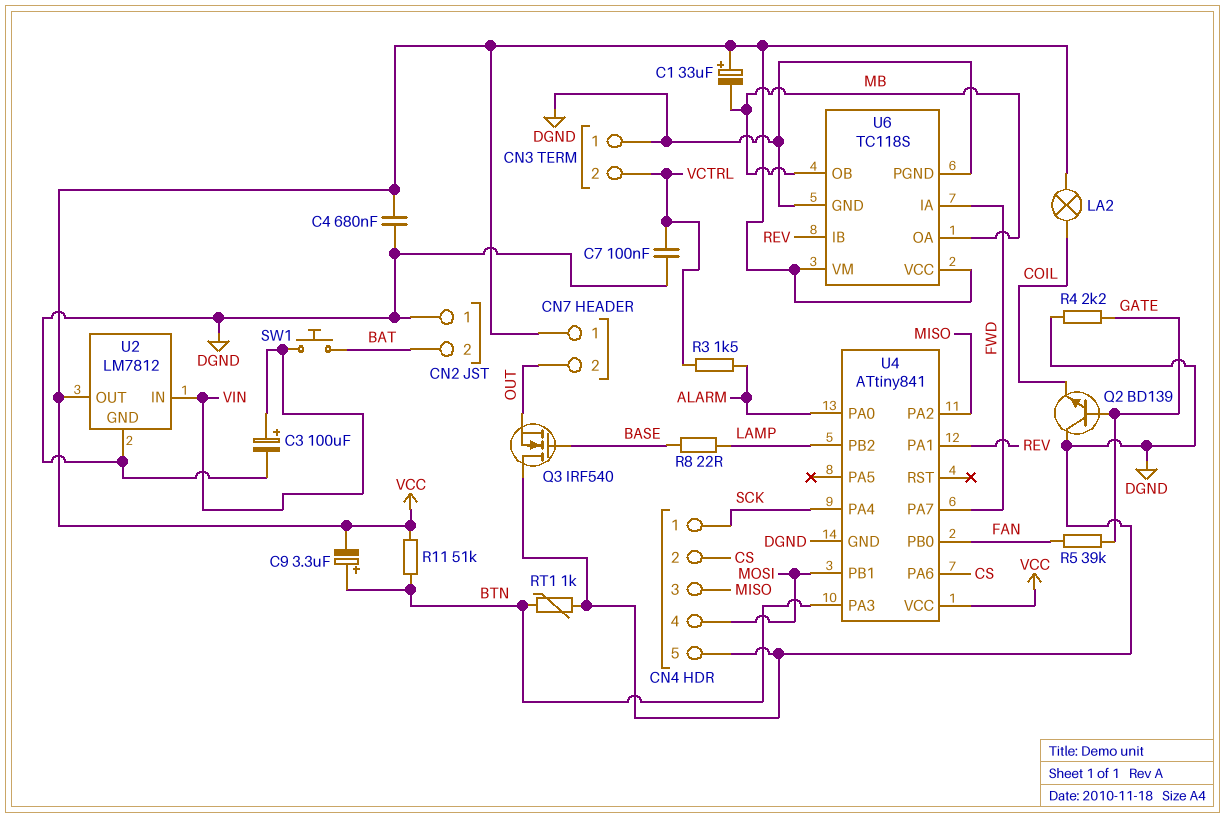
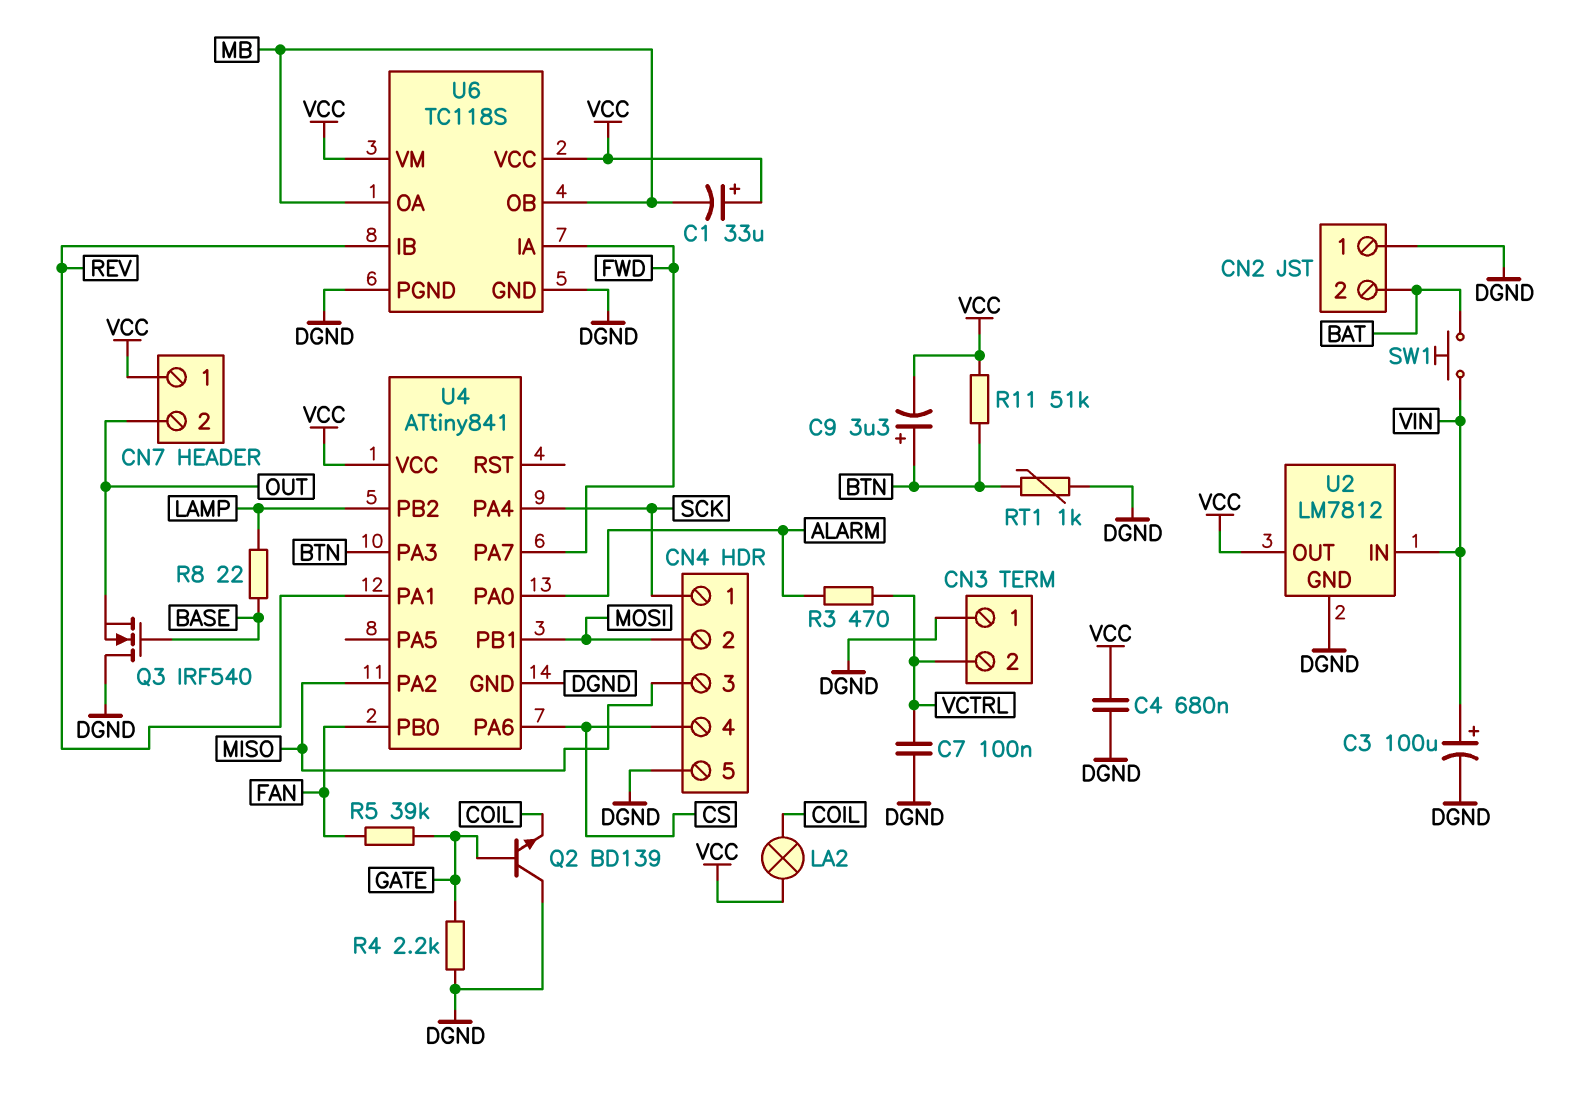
CN4 pin 2: CS -> MOSI
CN4 pin 4: MOSI -> CS
R3: 1.5k (ALARM, VCTRL) -> 470 (ALARM, VCTRL)

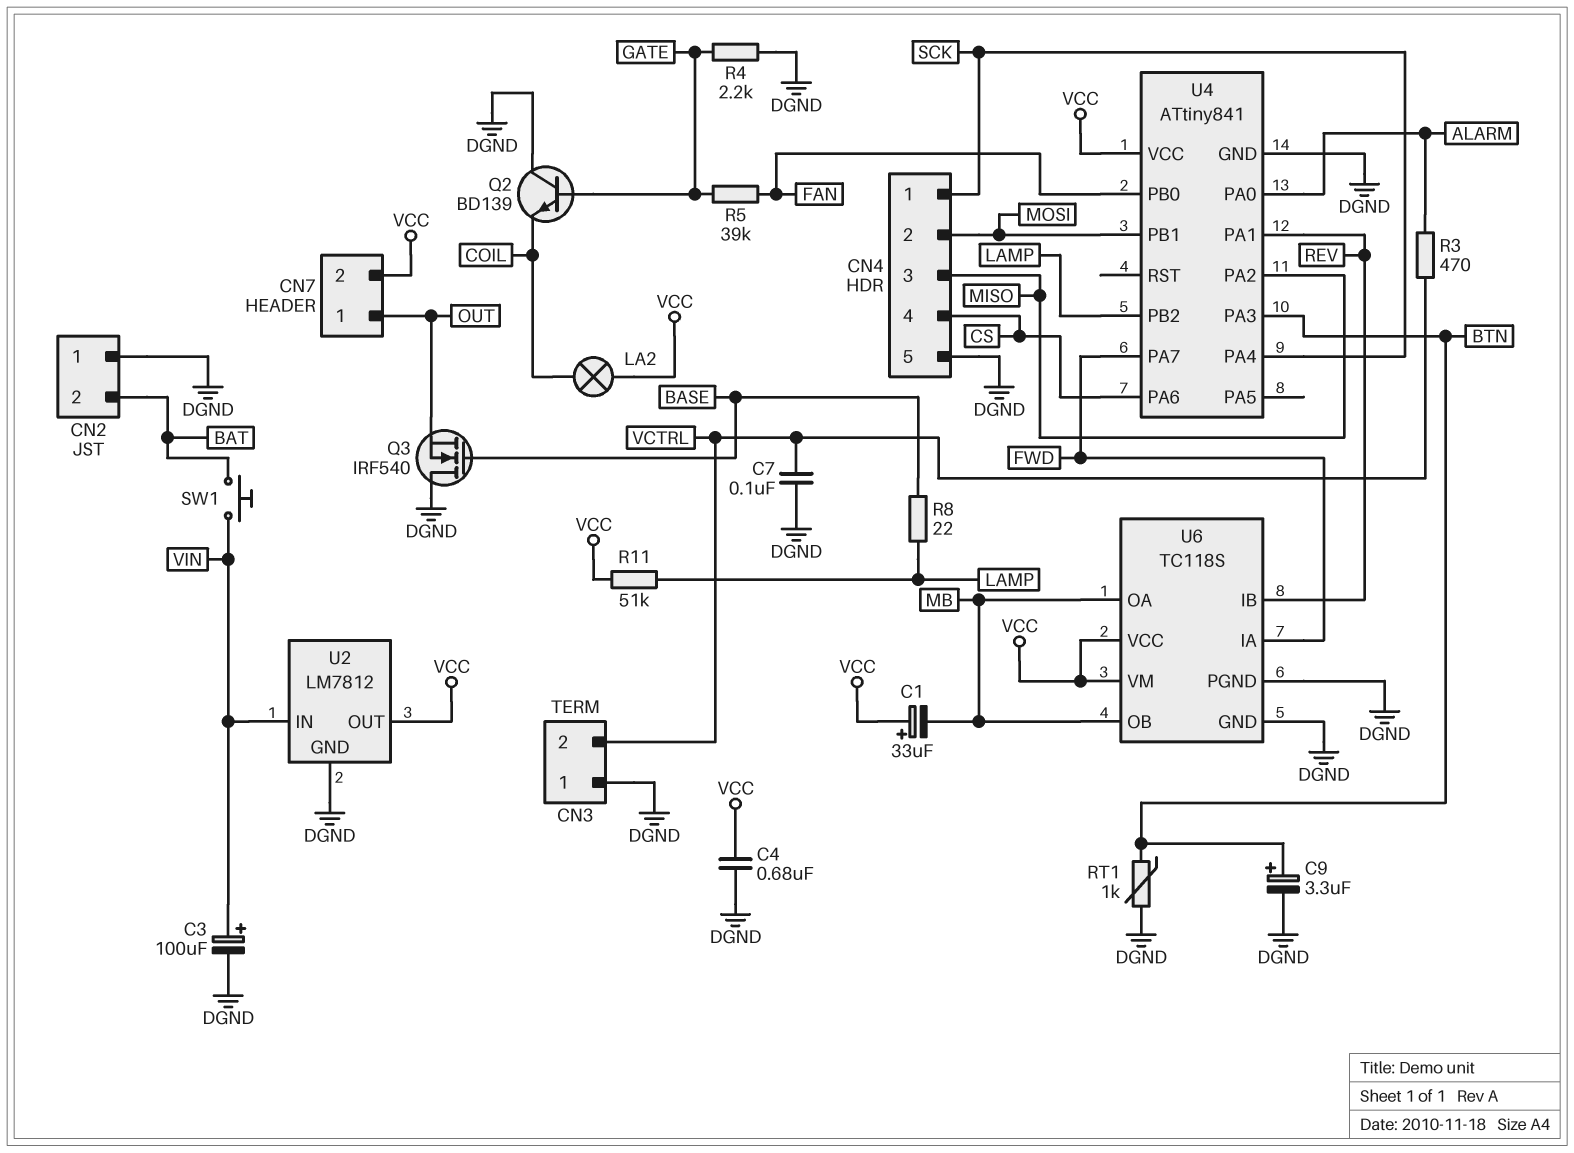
C9: 3.3uF (plus BTN, minus VCC) -> 3.3uF (plus BTN, minus DGND)
CN7 pin 1: VCC -> OUT
CN7 pin 2: OUT -> VCC
R11: 51k (BTN, VCC) -> 51k (LAMP, VCC)

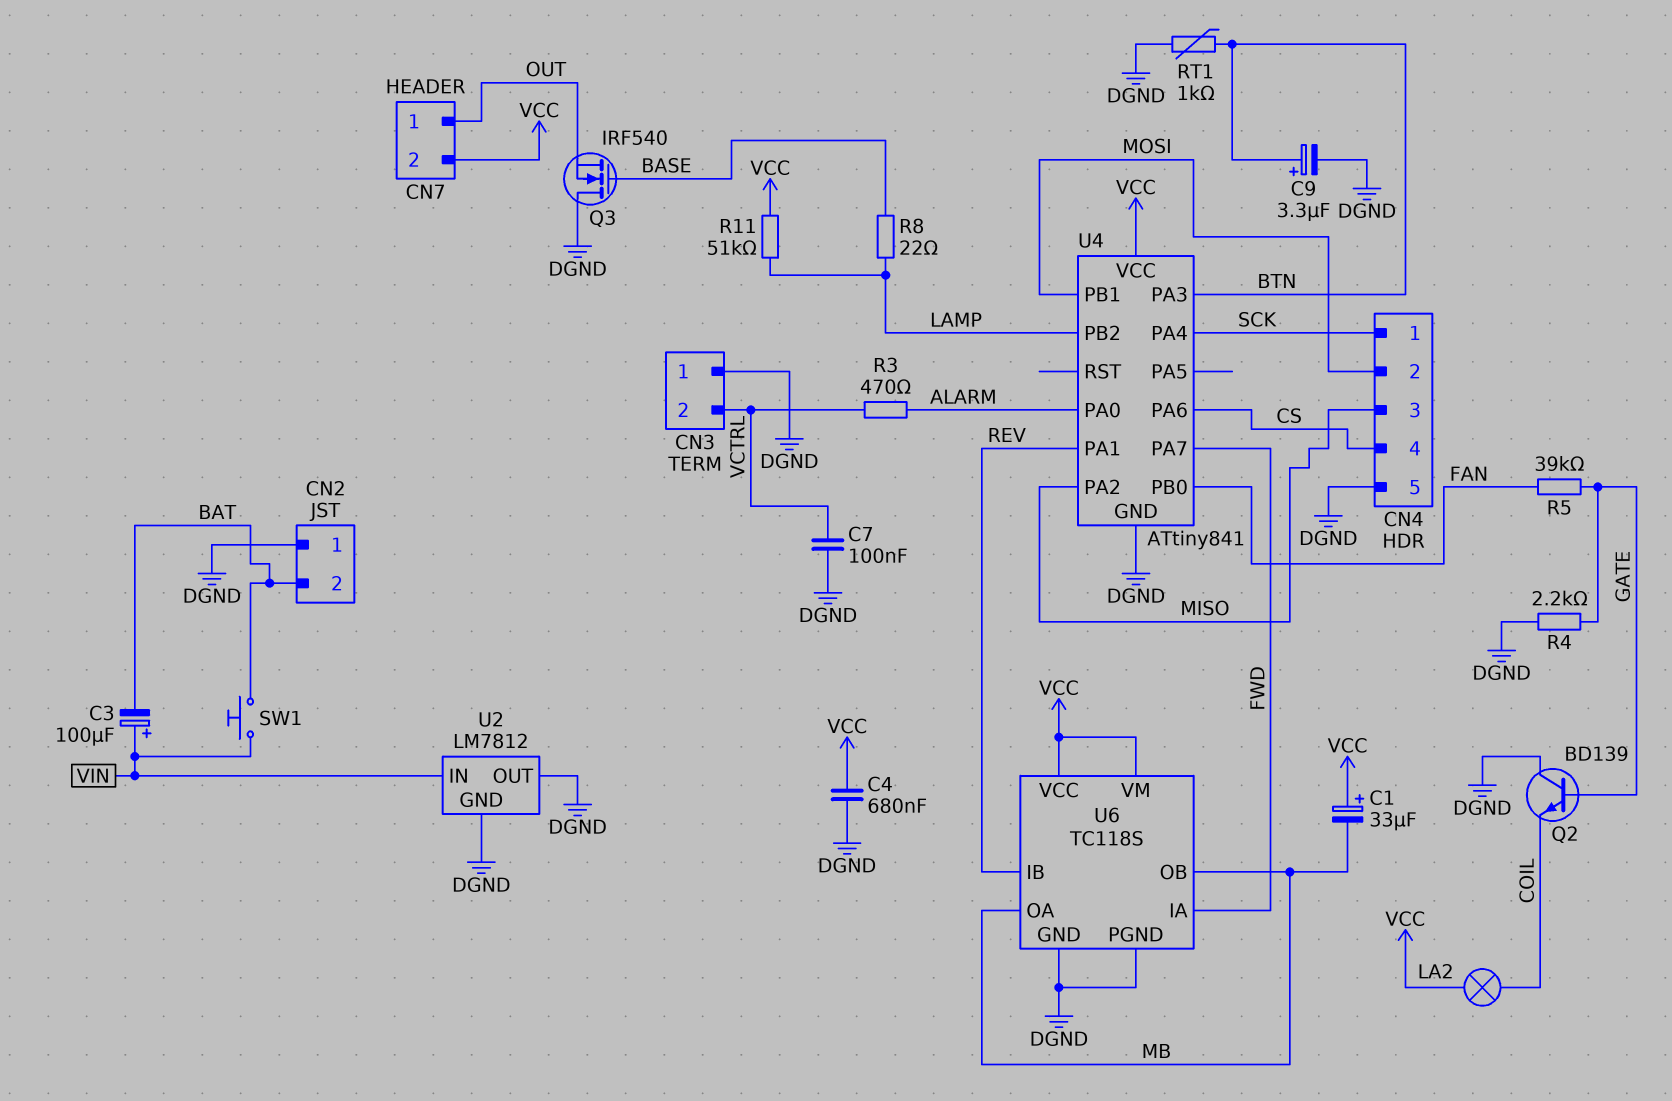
C3: 100uF (plus VIN, minus DGND) -> 100uF (plus VIN, minus BAT)
U2 pin OUT: VCC -> DGND

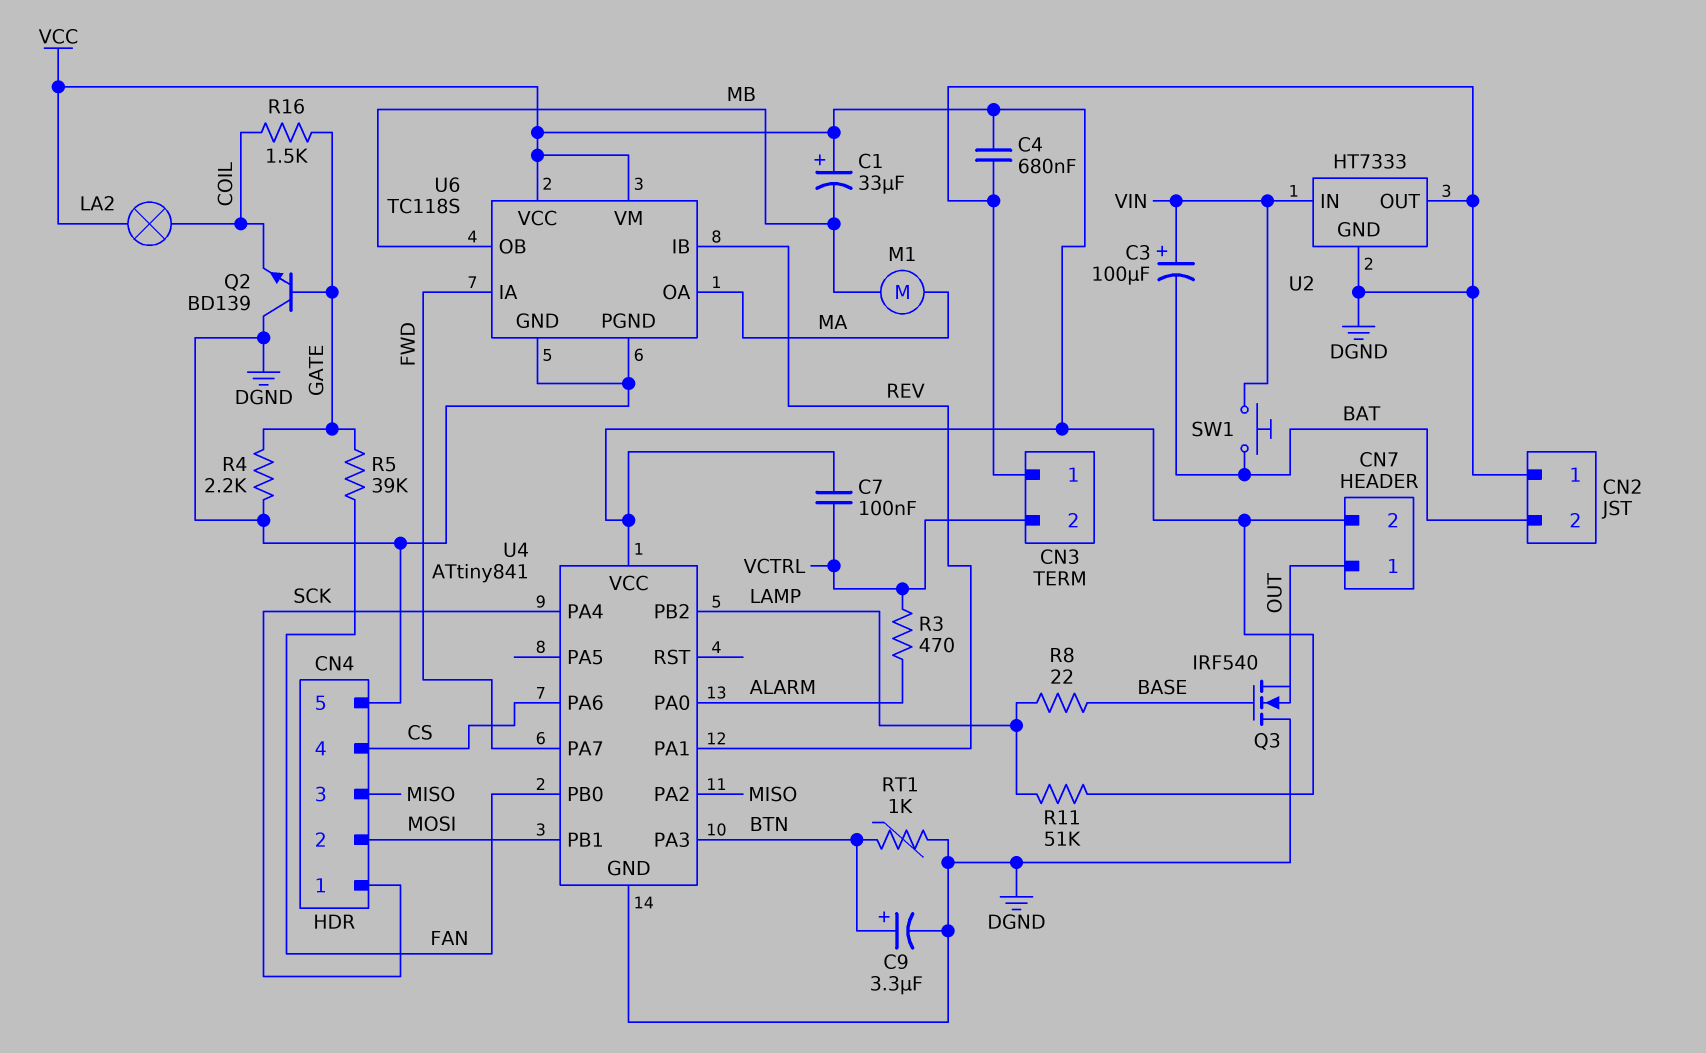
C7: 100nF (DGND, VCTRL) -> 100nF (VCC, VCTRL)
M1: none -> motor (MA, MB)
R16: none -> 1.5k (COIL, GATE)
U2: LM7812 -> HT7333
U6 pin OA: MB -> MA

